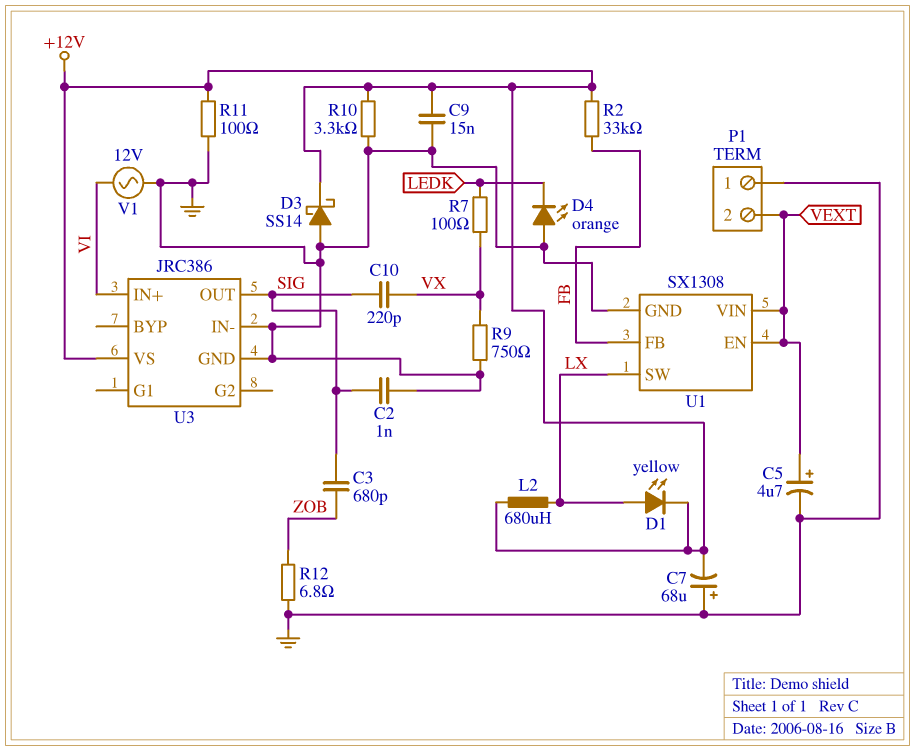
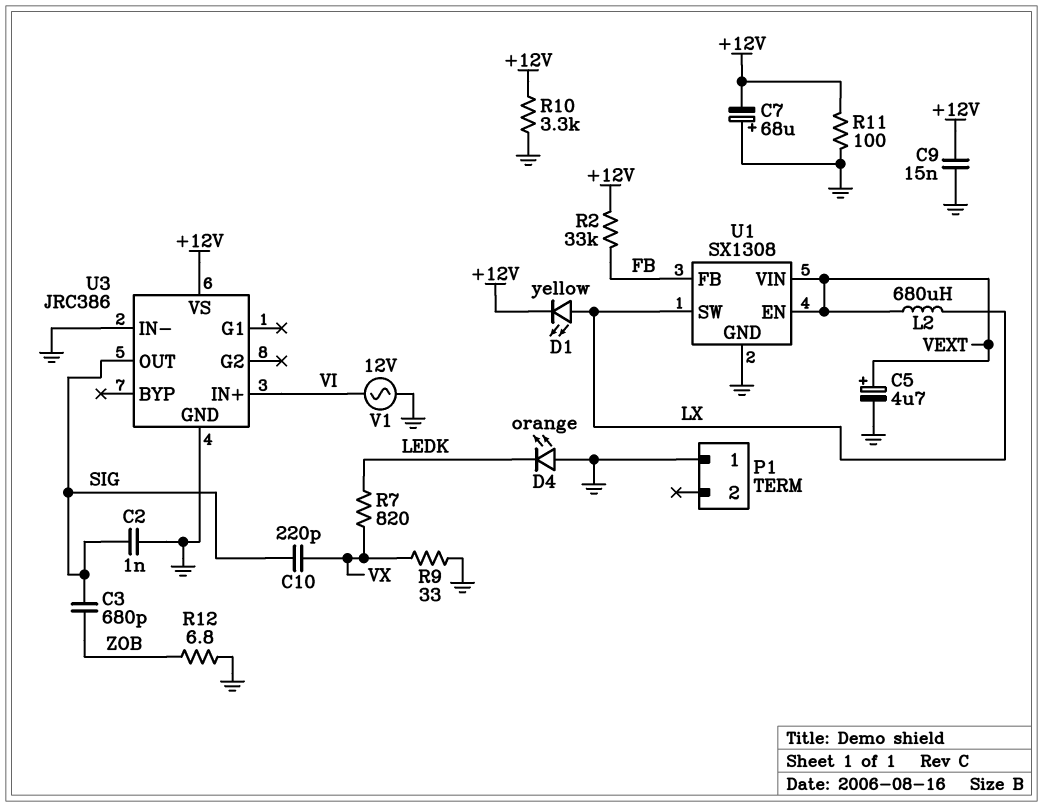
D3: schottky SS14 (A GND, K +12V) -> none
L2: 680uH (+12V, LX) -> 680uH (LX, VEXT)
P1 pin 2: VEXT -> none
R7: 100 (LEDK, VX) -> 820 (LEDK, VX)
R9: 750 (GND, VX) -> 33 (GND, VX)

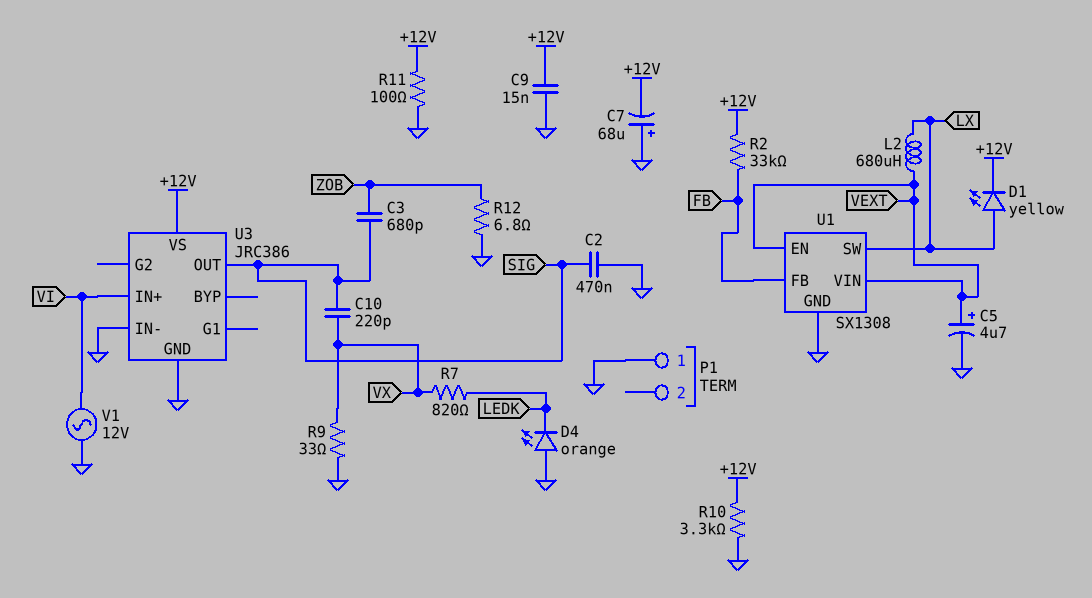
C2: 1nF (GND, SIG) -> 470nF (GND, SIG)

